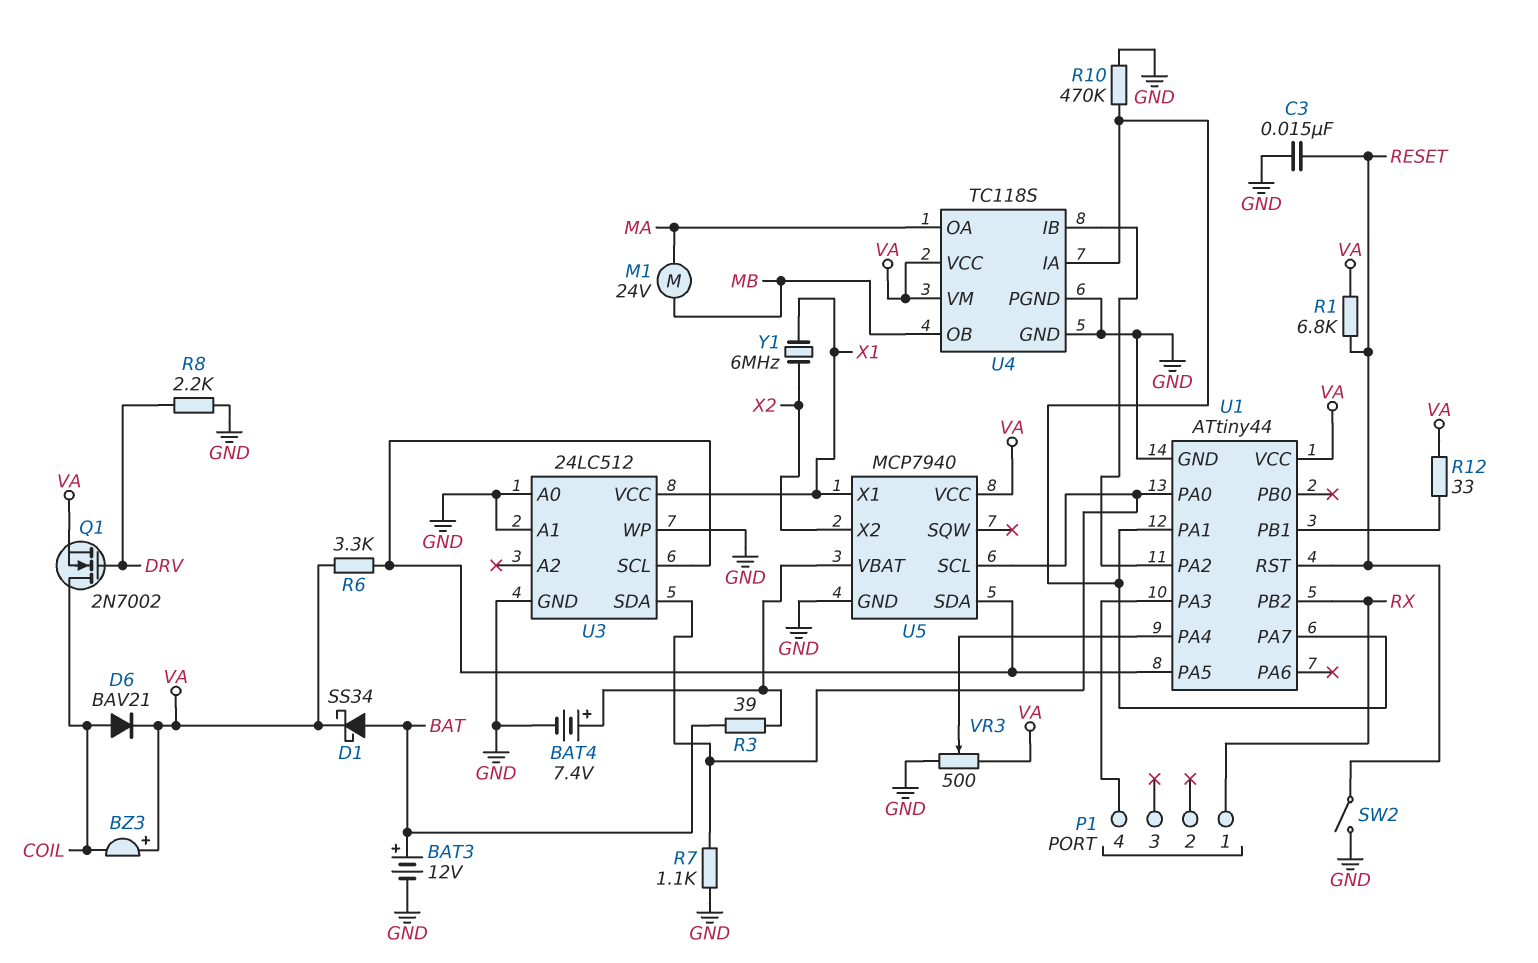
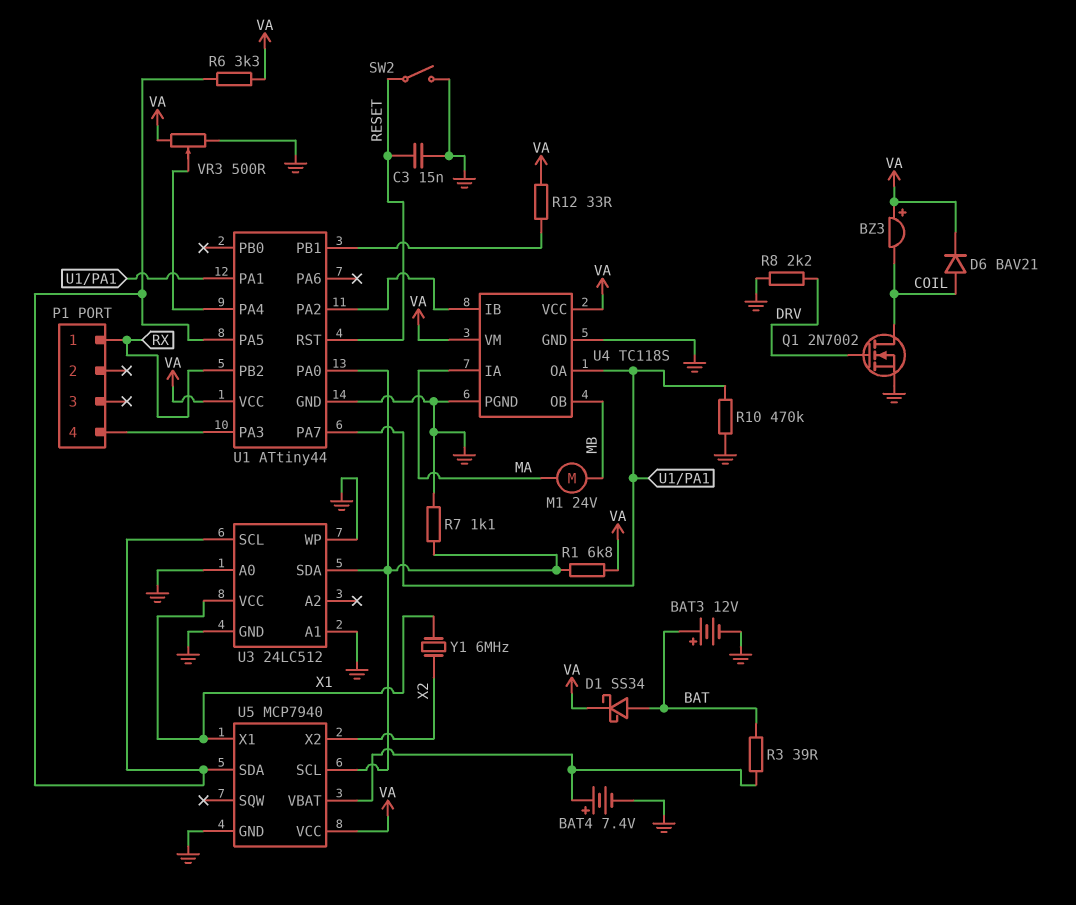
Q1: NMOS 2N7002 (G DRV, D COIL, S VA) -> NMOS 2N7002 (G DRV, D COIL, S GND)
R1: 6.8k (RESET, VA) -> 6.8k (U1/PA0, VA)
U4 pin IA: U1/PA1 -> MA
U4 pin OA: MA -> U1/PA1

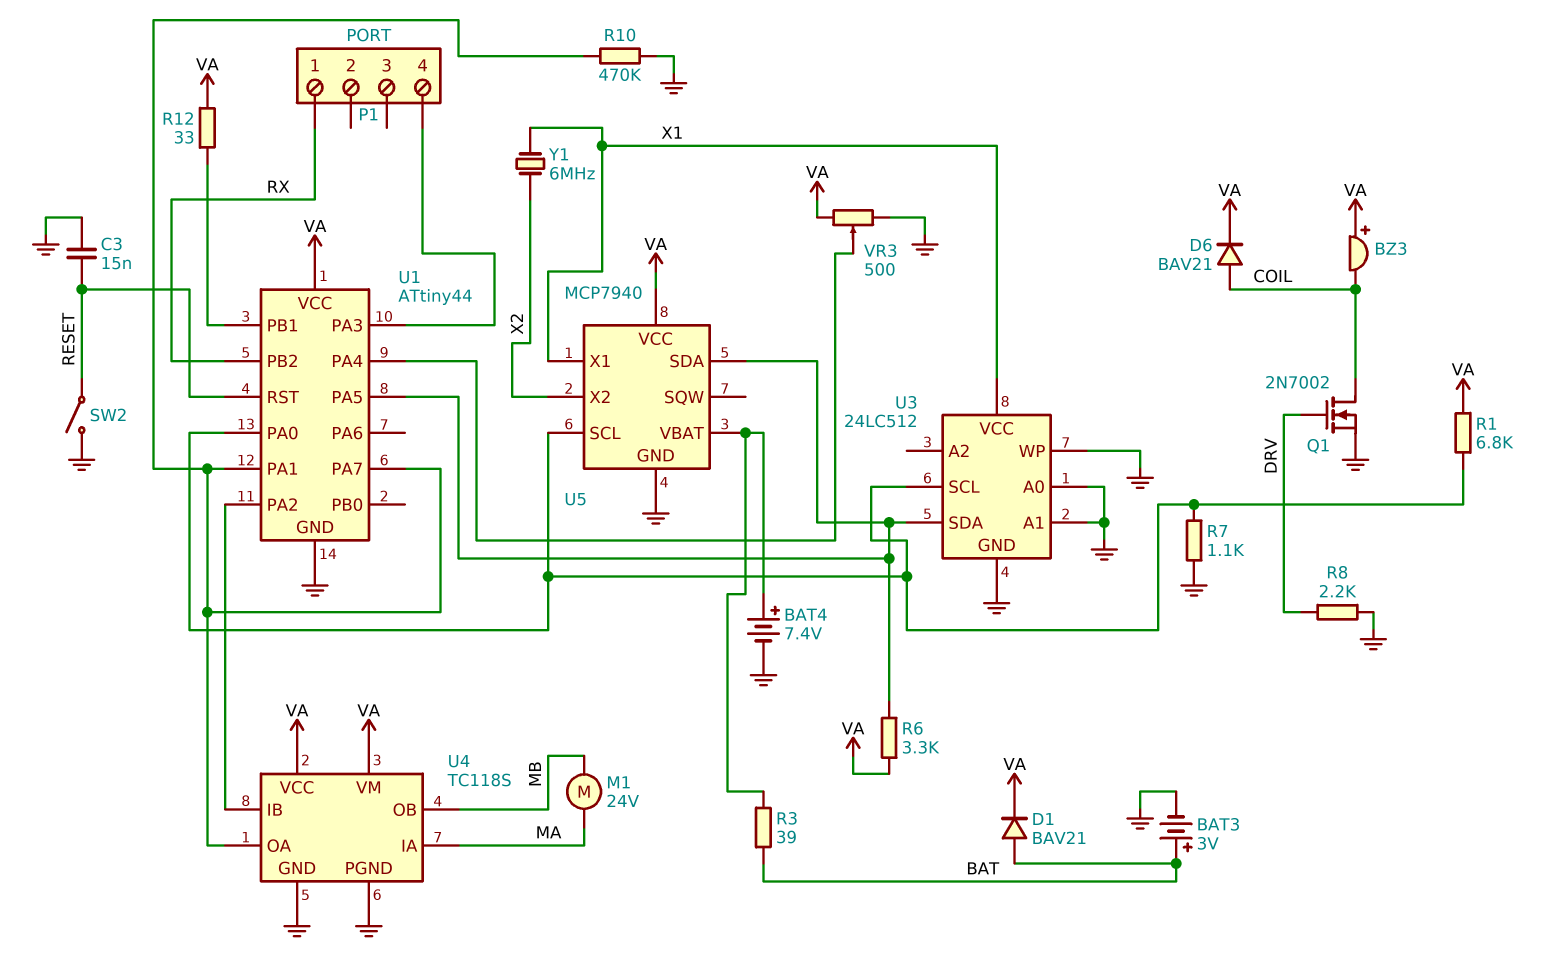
BAT3: 12V (plus BAT, minus GND) -> 3V (plus BAT, minus GND)
D1: schottky SS34 (A BAT, K VA) -> diode BAV21 (A BAT, K VA)
U3 pin SCL: U1/PA5 -> U1/PA0
U3 pin SDA: U1/PA0 -> U1/PA5

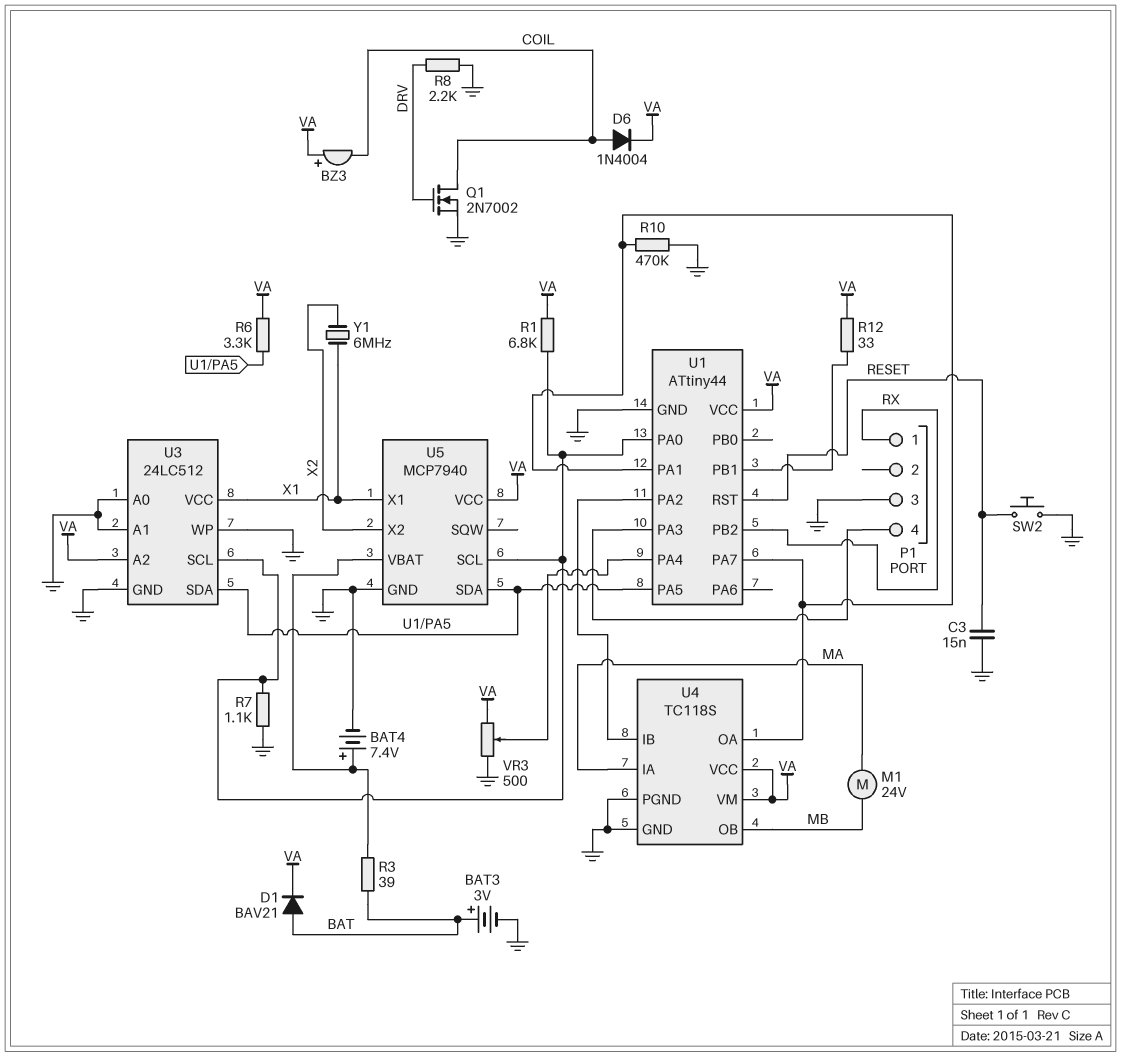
D6: diode BAV21 (A COIL, K VA) -> diode 1N4004 (A COIL, K VA)
P1 pin 3: none -> GND
SW2: switch (GND, RESET) -> button (GND, RESET)
U3 pin A2: none -> VA

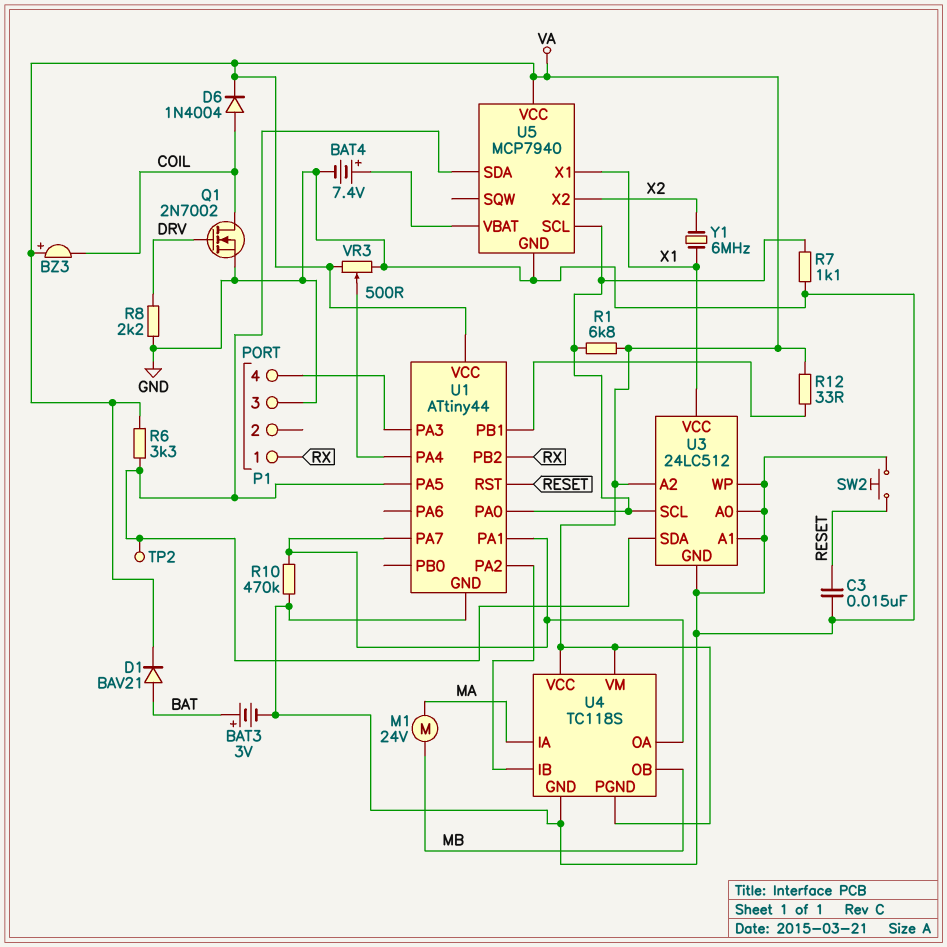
R3: 39 (BAT, U5/VBAT) -> none
TP2: none -> test point (U1/PA5)
U4 pin PGND: GND -> VA

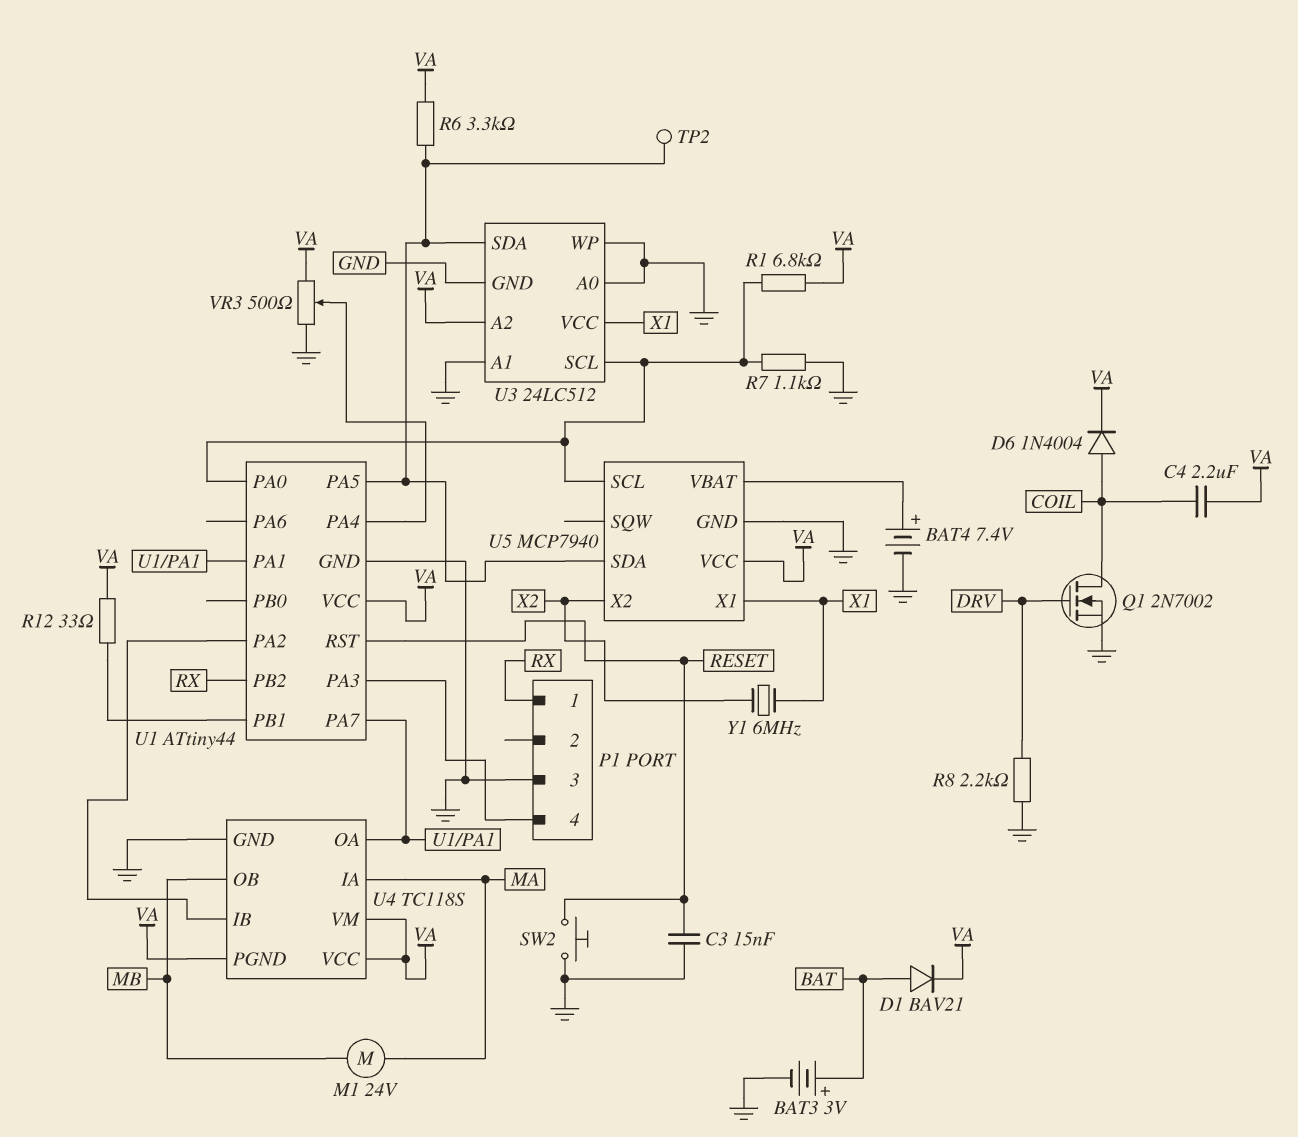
BZ3: buzzer (plus VA, minus COIL) -> none
C4: none -> 2.2uF (COIL, VA)
R10: 470k (GND, U1/PA1) -> none

